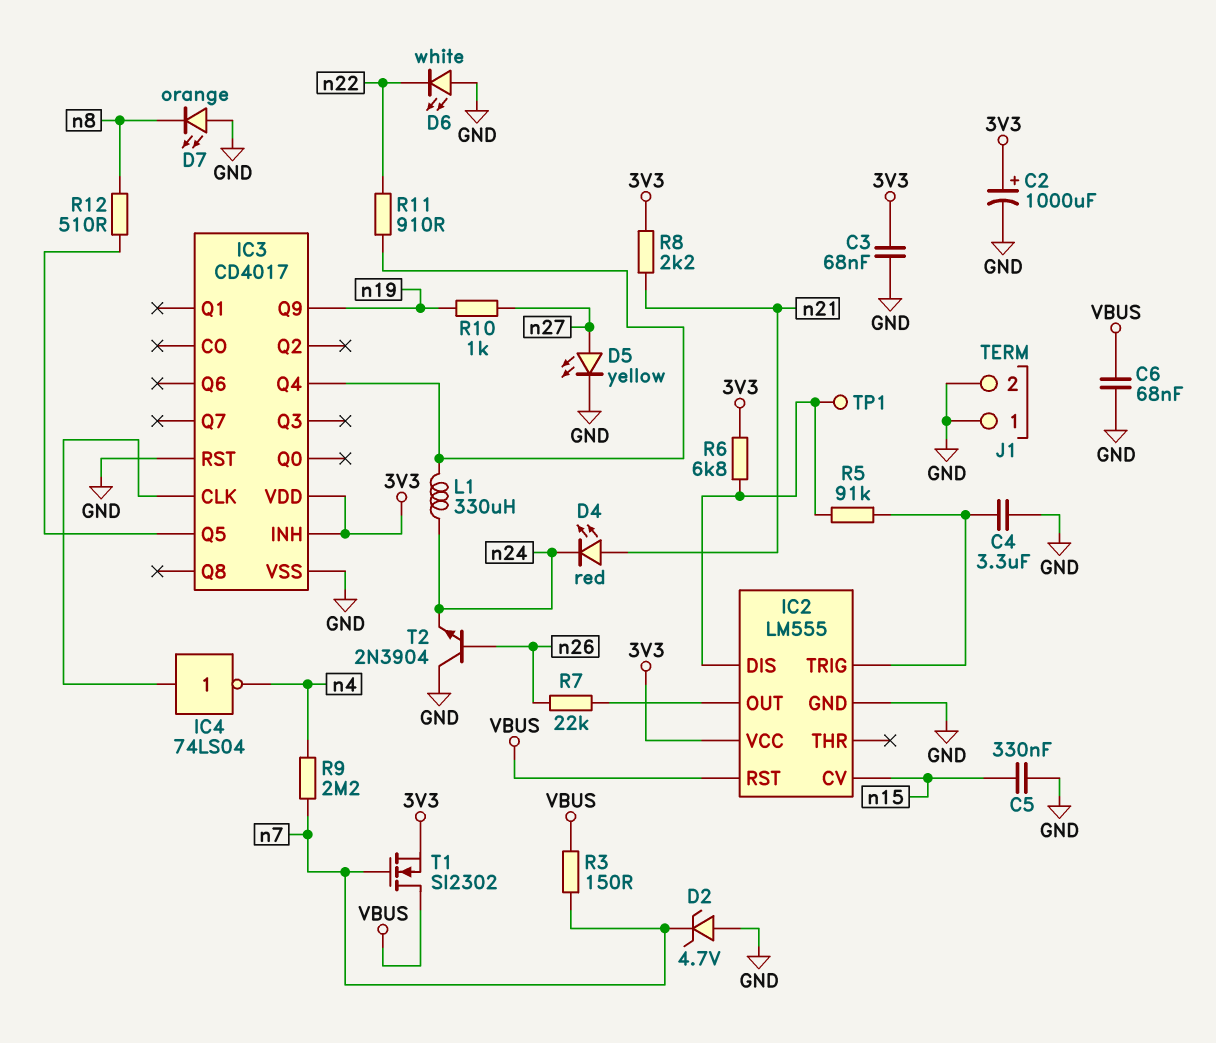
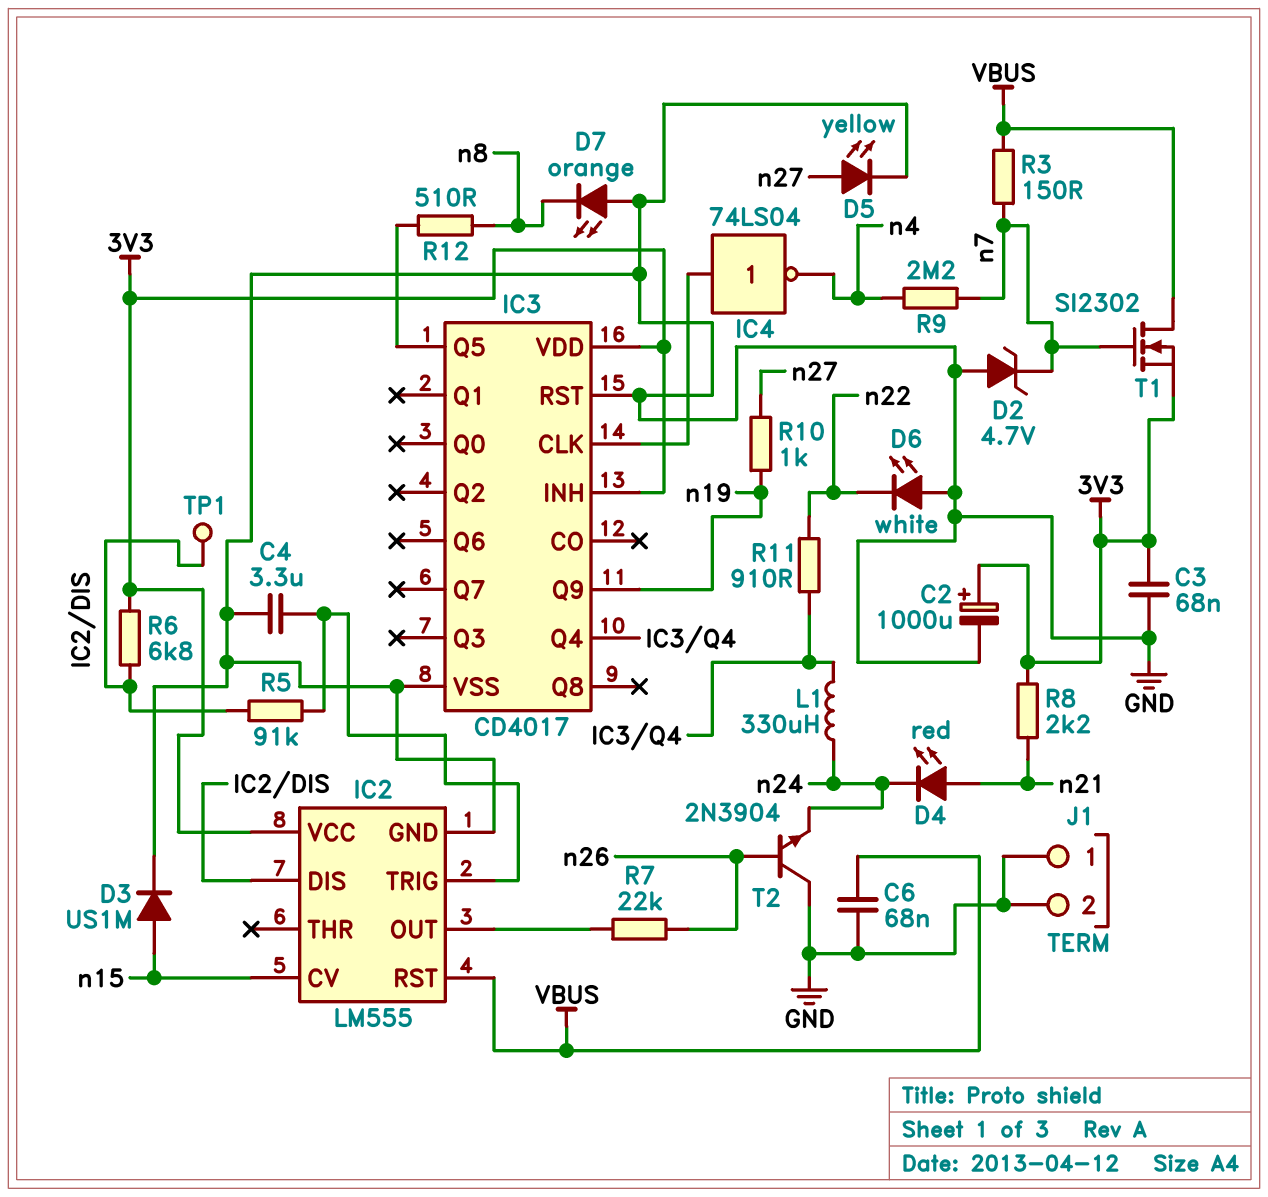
C5: 330nF (GND, n15) -> none
D3: none -> diode US1M (A n15, K GND)

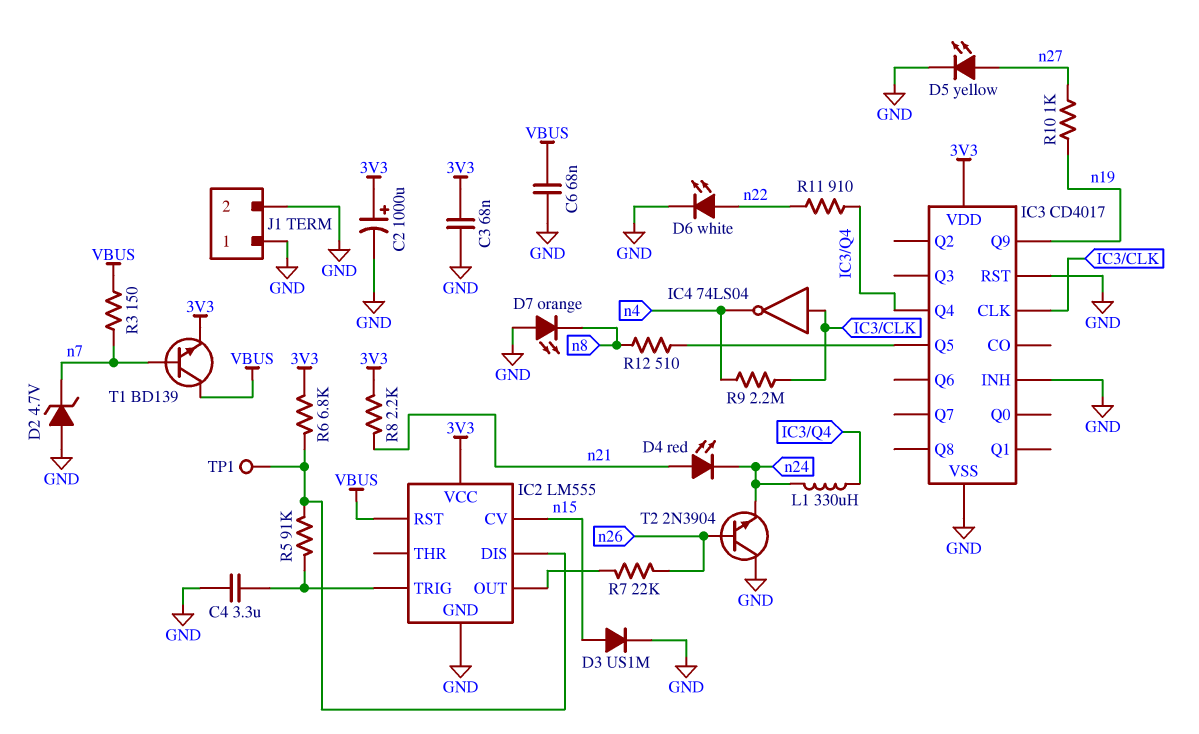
D6: LED white (A GND, K n22) -> LED white (A n22, K GND)
IC3 pin INH: 3V3 -> GND
R9: 2.2M (n4, n7) -> 2.2M (IC3/CLK, n4)
T1: NMOS SI2302 (G n7, D VBUS, S 3V3) -> NPN BD139 (B n7, C VBUS, E 3V3)

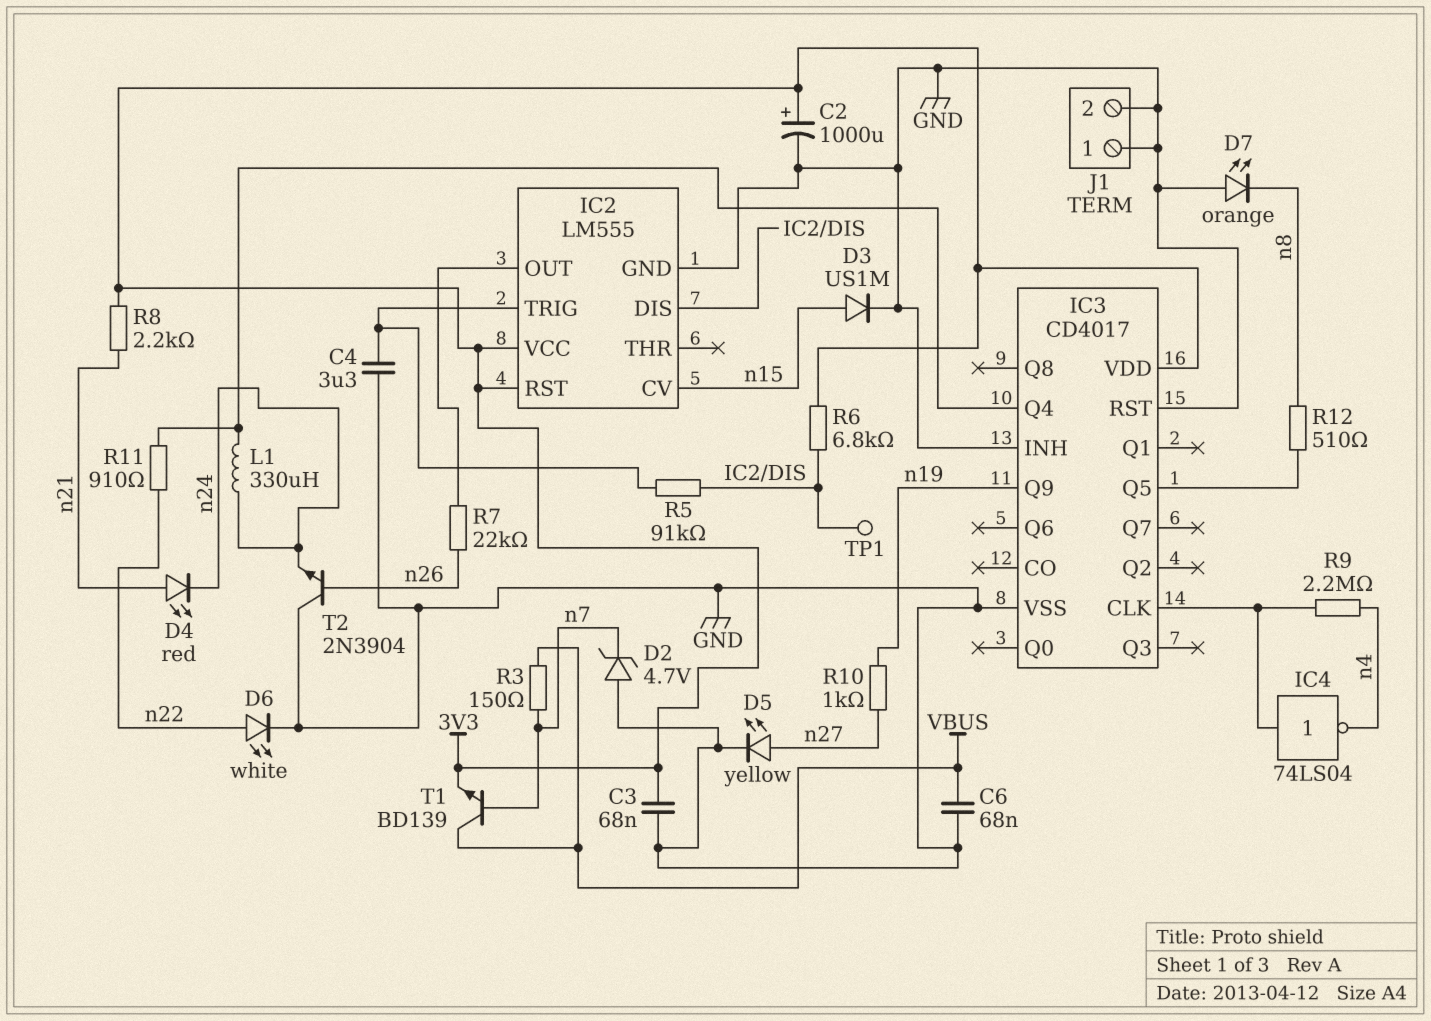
IC2 pin RST: VBUS -> 3V3

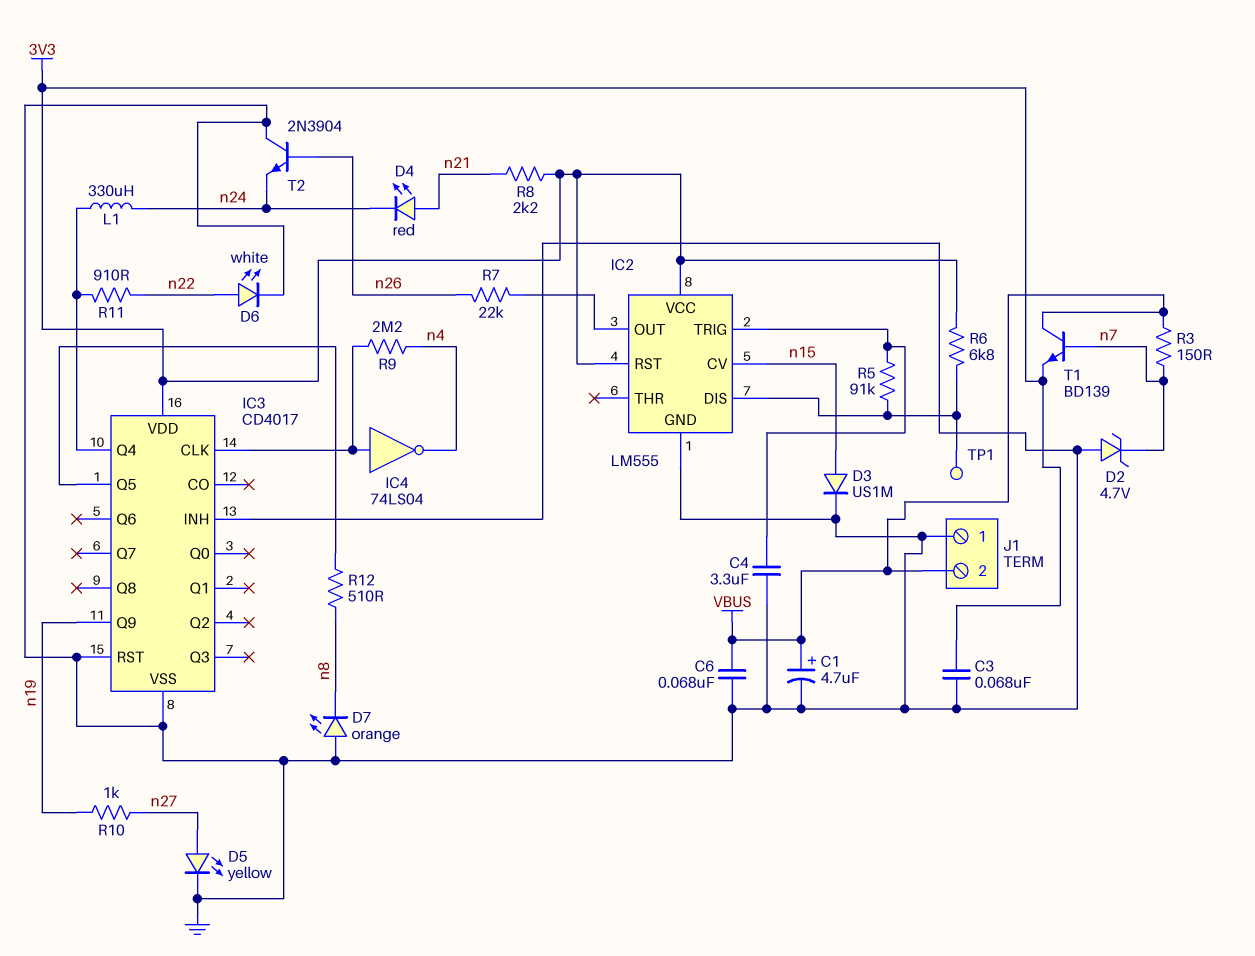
C1: none -> 4.7uF (plus VBUS, minus GND)
C2: 1000uF (plus 3V3, minus GND) -> none
J1 pin 2: GND -> VBUS

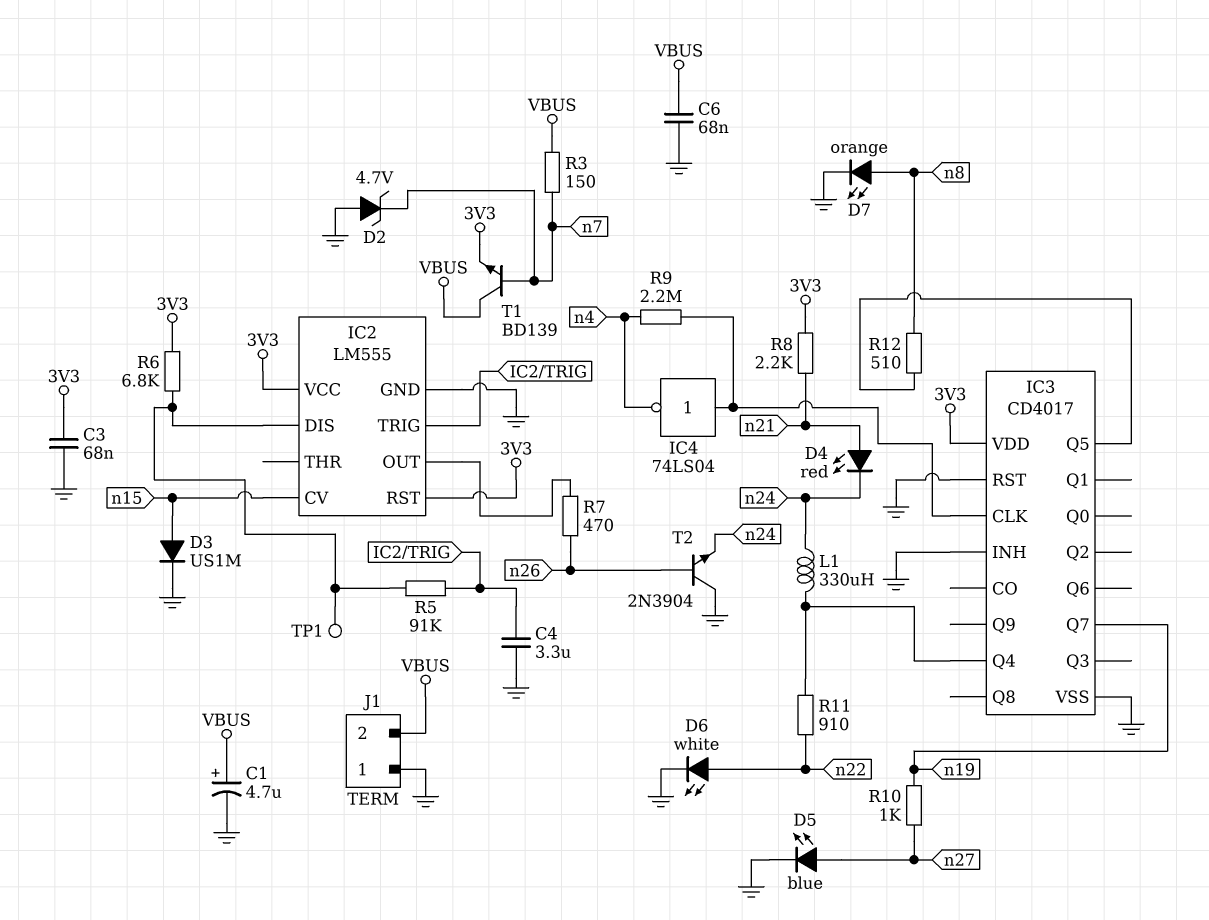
D5: LED yellow (A n27, K GND) -> LED blue (A n27, K GND)
D7: LED orange (A GND, K n8) -> LED orange (A n8, K GND)
IC3 pin Q7: none -> n19
IC3 pin Q9: n19 -> none
R7: 22k (IC2/OUT, n26) -> 470 (IC2/OUT, n26)

